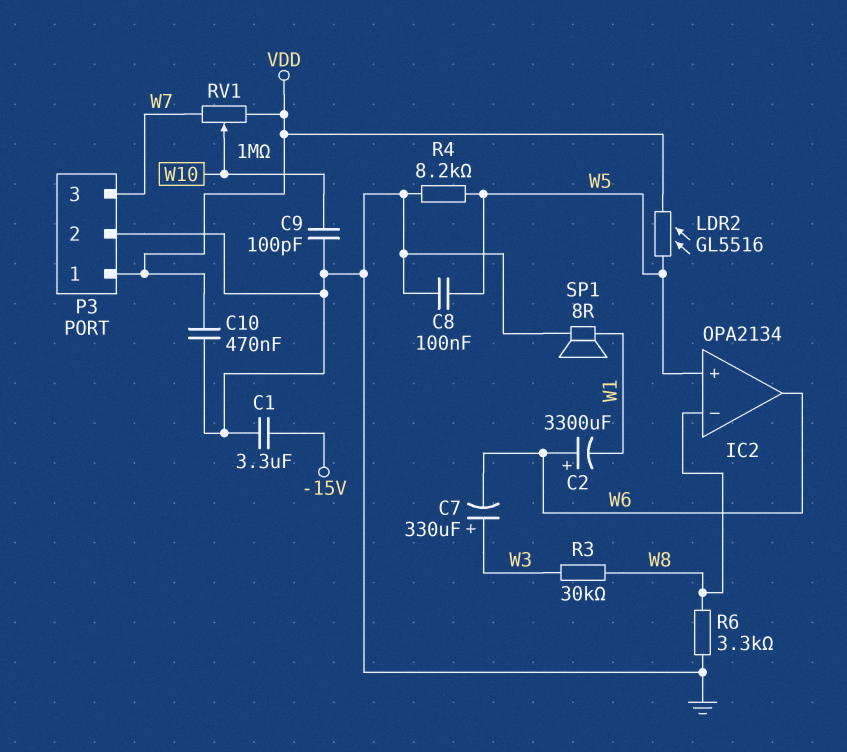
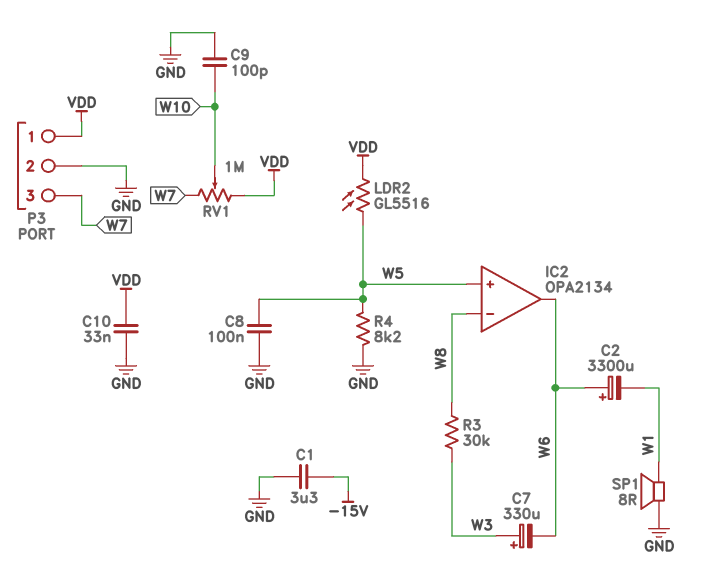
C10: 470nF (GND, VDD) -> 33nF (GND, VDD)
R6: 3.3k (GND, W8) -> none

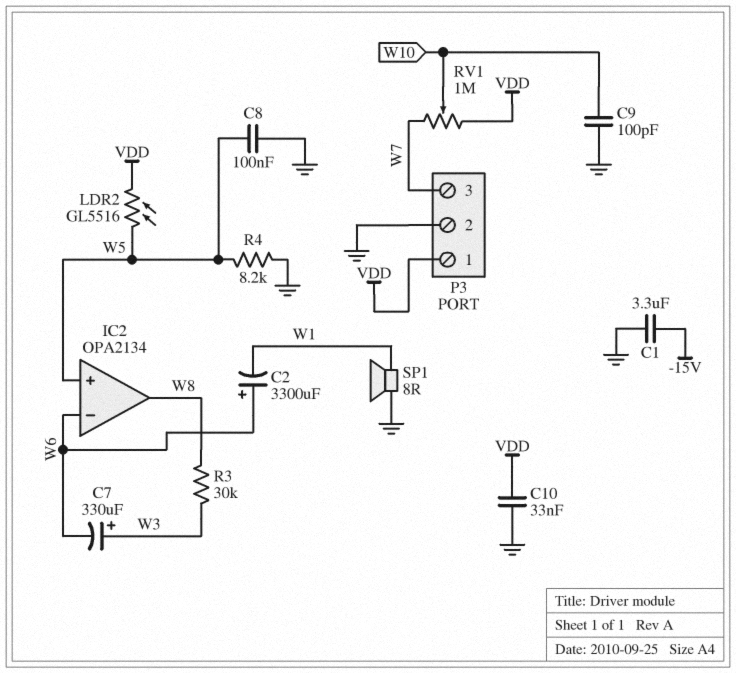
IC2 pin in-: W8 -> W6
IC2 pin out: W6 -> W8

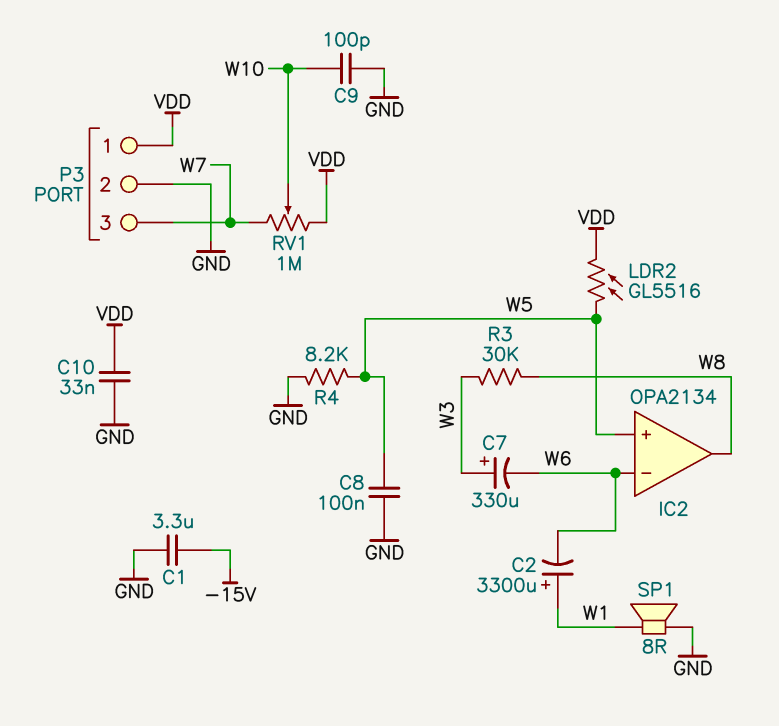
C2: 3300uF (plus W6, minus W1) -> 3300uF (plus W1, minus W6)

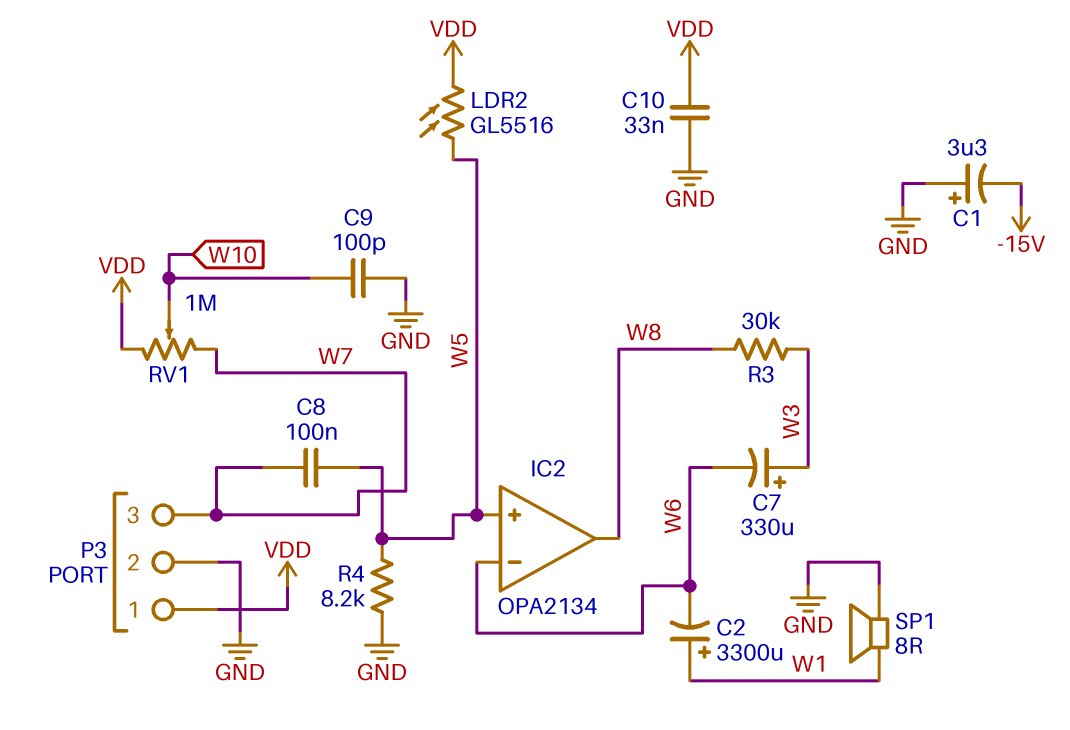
C1: 3.3uF (-15V, GND) -> 3.3uF (plus GND, minus -15V)
C8: 100nF (GND, W5) -> 100nF (W5, W7)

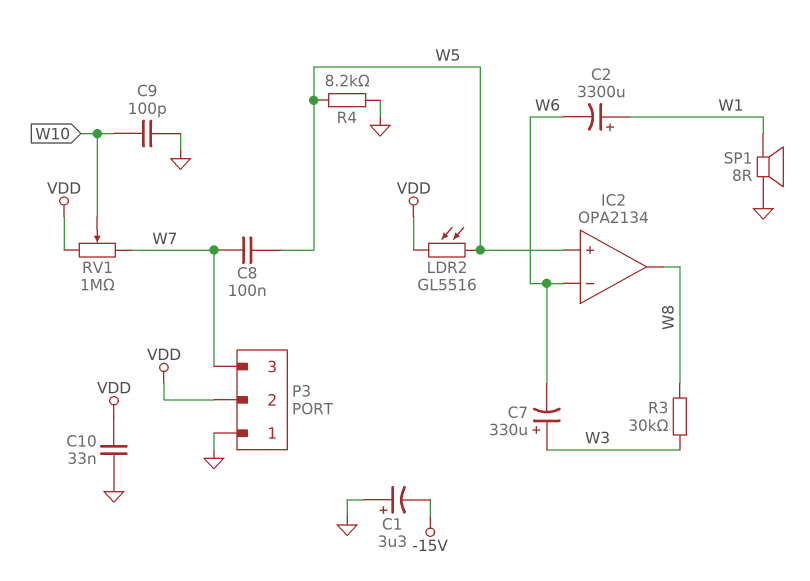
P3 pin 1: VDD -> GND
P3 pin 2: GND -> VDD

